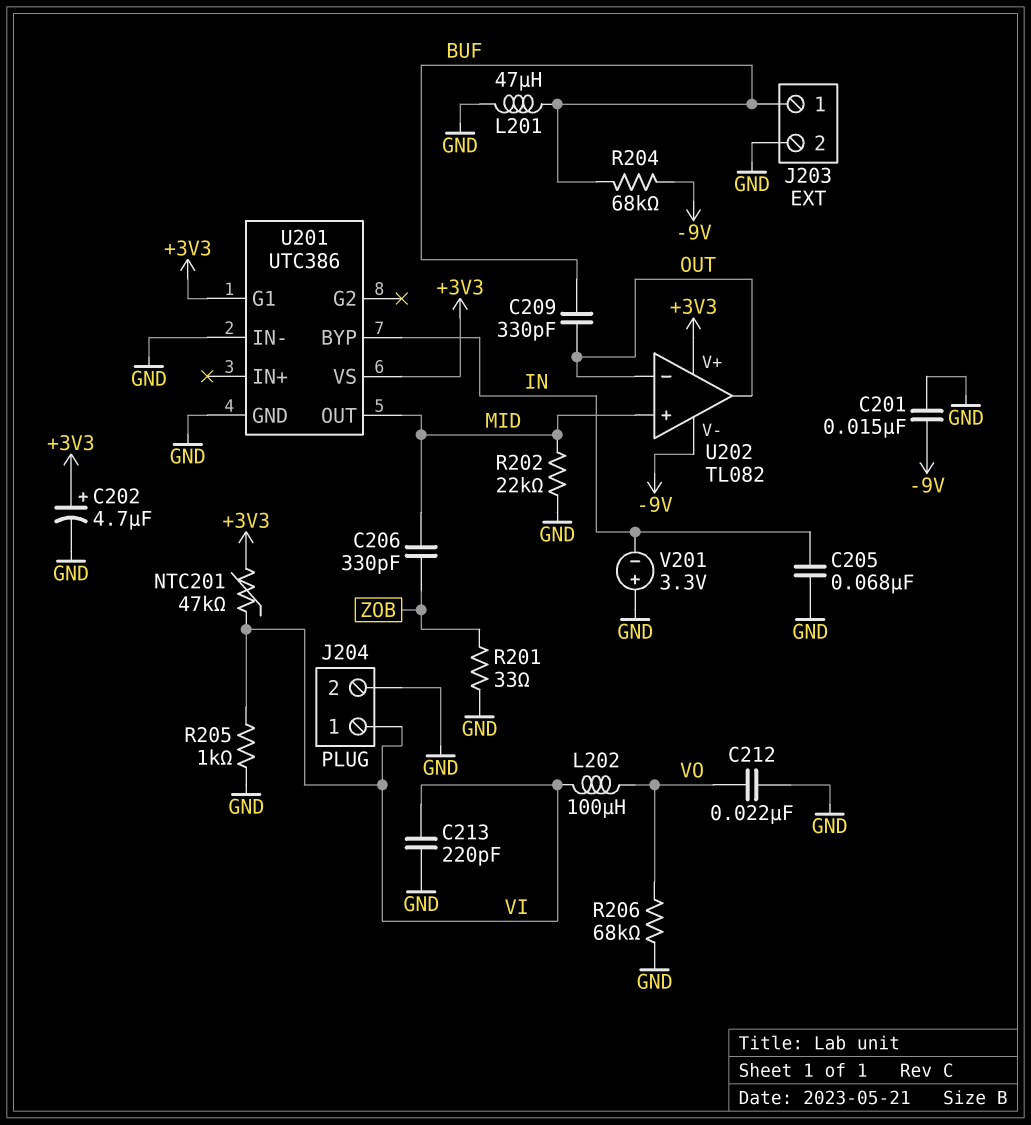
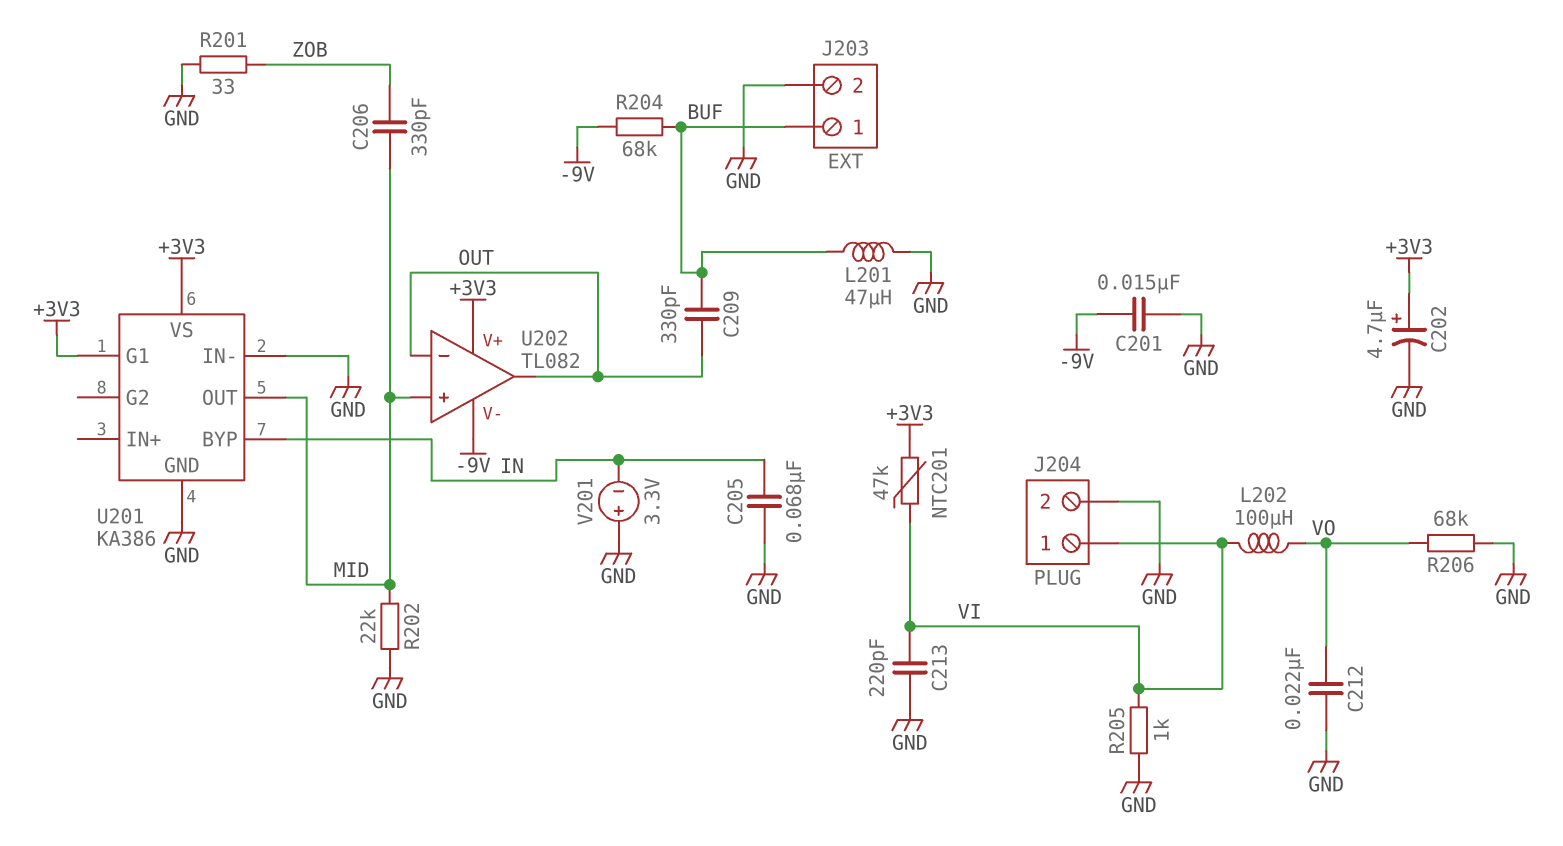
U201: UTC386 -> KA386

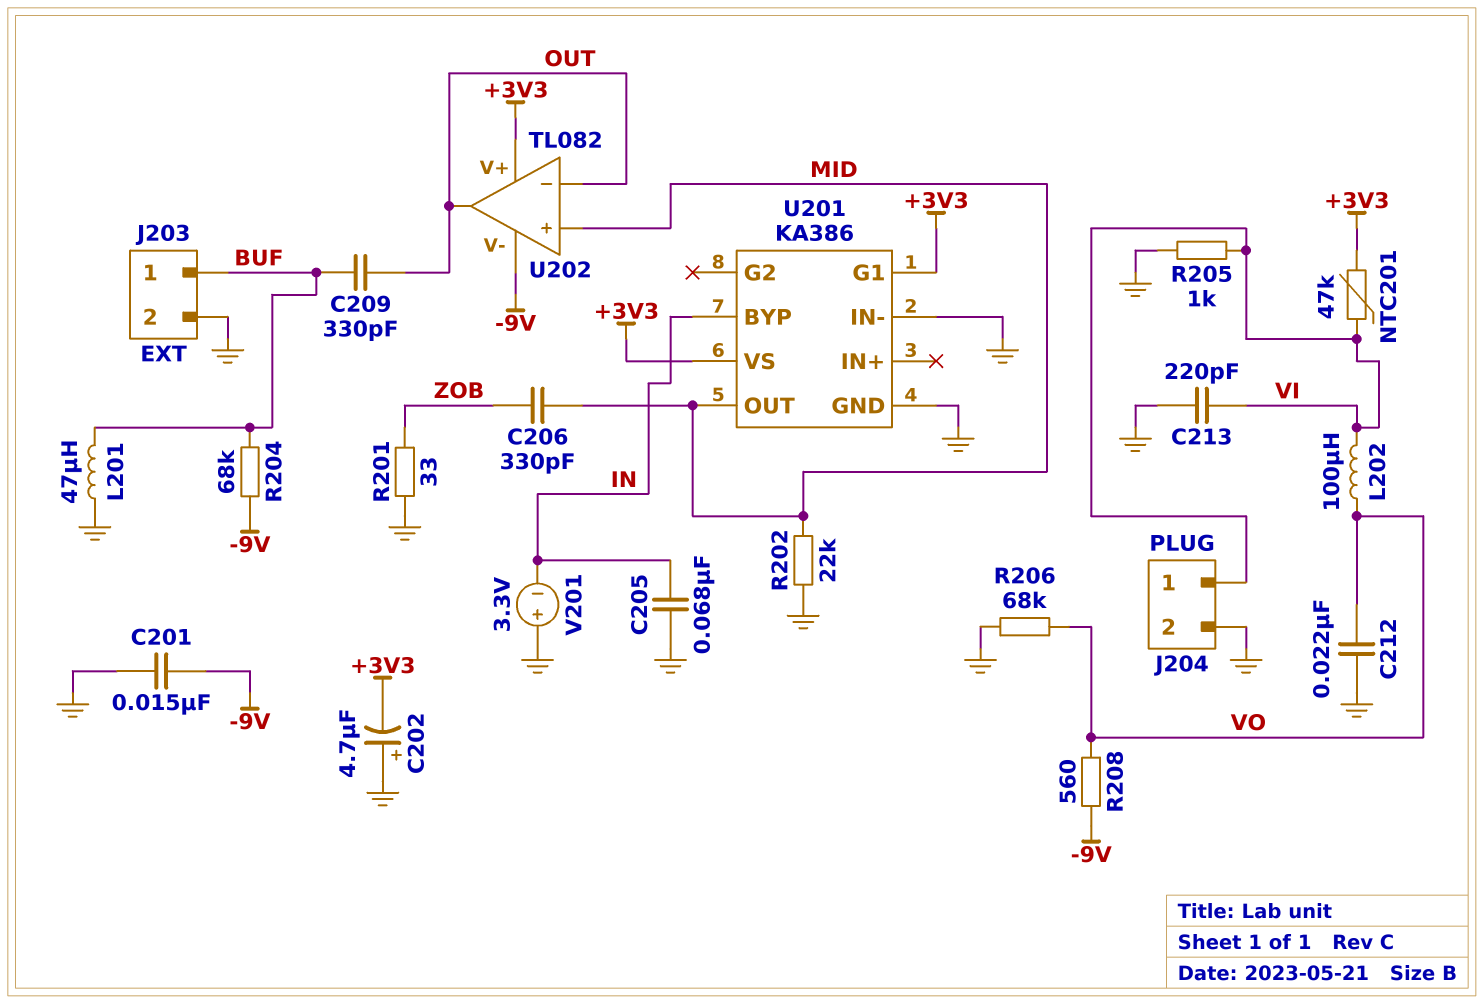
C202: 4.7uF (plus +3V3, minus GND) -> 4.7uF (plus GND, minus +3V3)
R208: none -> 560 (-9V, VO)

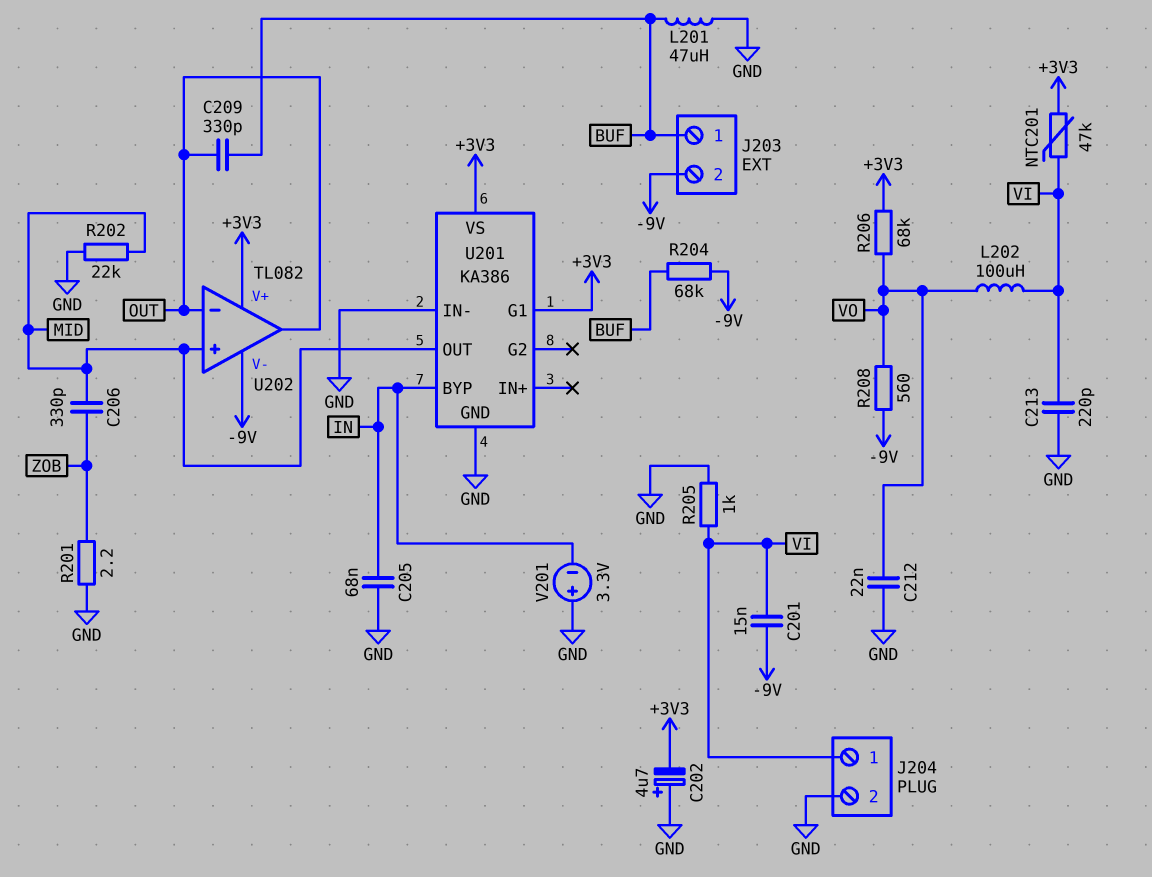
C201: 15nF (-9V, GND) -> 15nF (-9V, VI)
J203 pin 2: GND -> -9V
R201: 33 (GND, ZOB) -> 2.2 (GND, ZOB)
R206: 68k (GND, VO) -> 68k (+3V3, VO)

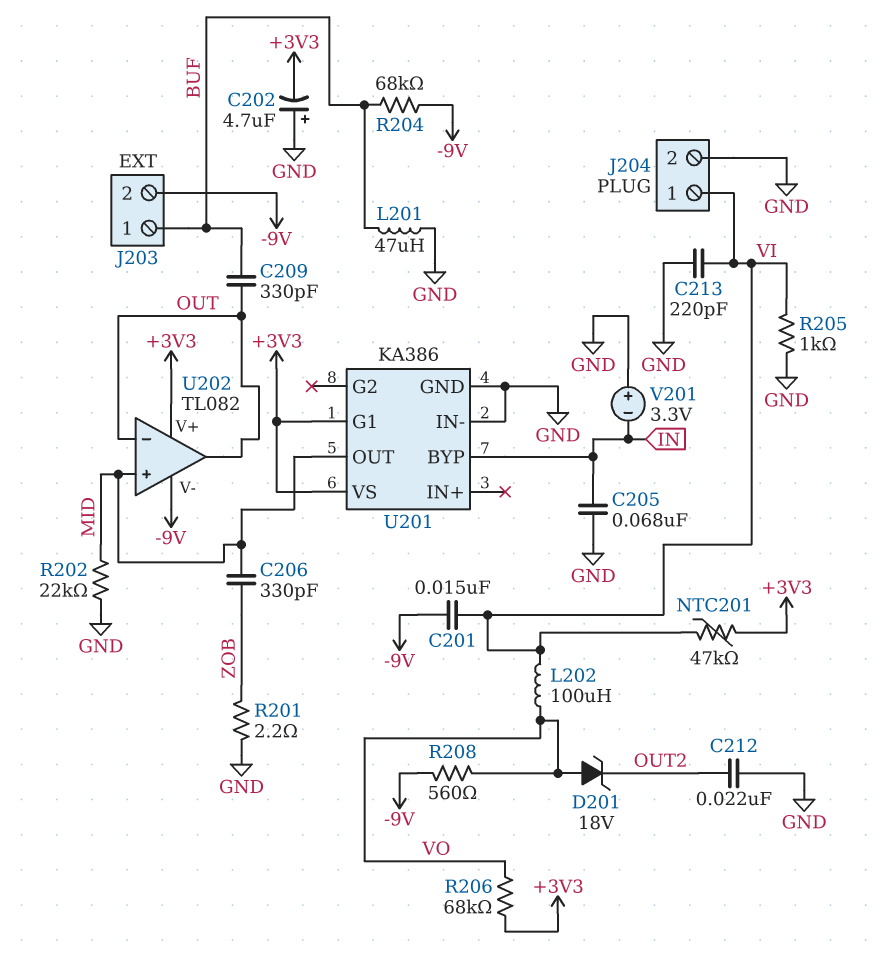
C212: 22nF (GND, VO) -> 22nF (GND, OUT2)
D201: none -> zener 18V (A VO, K OUT2)

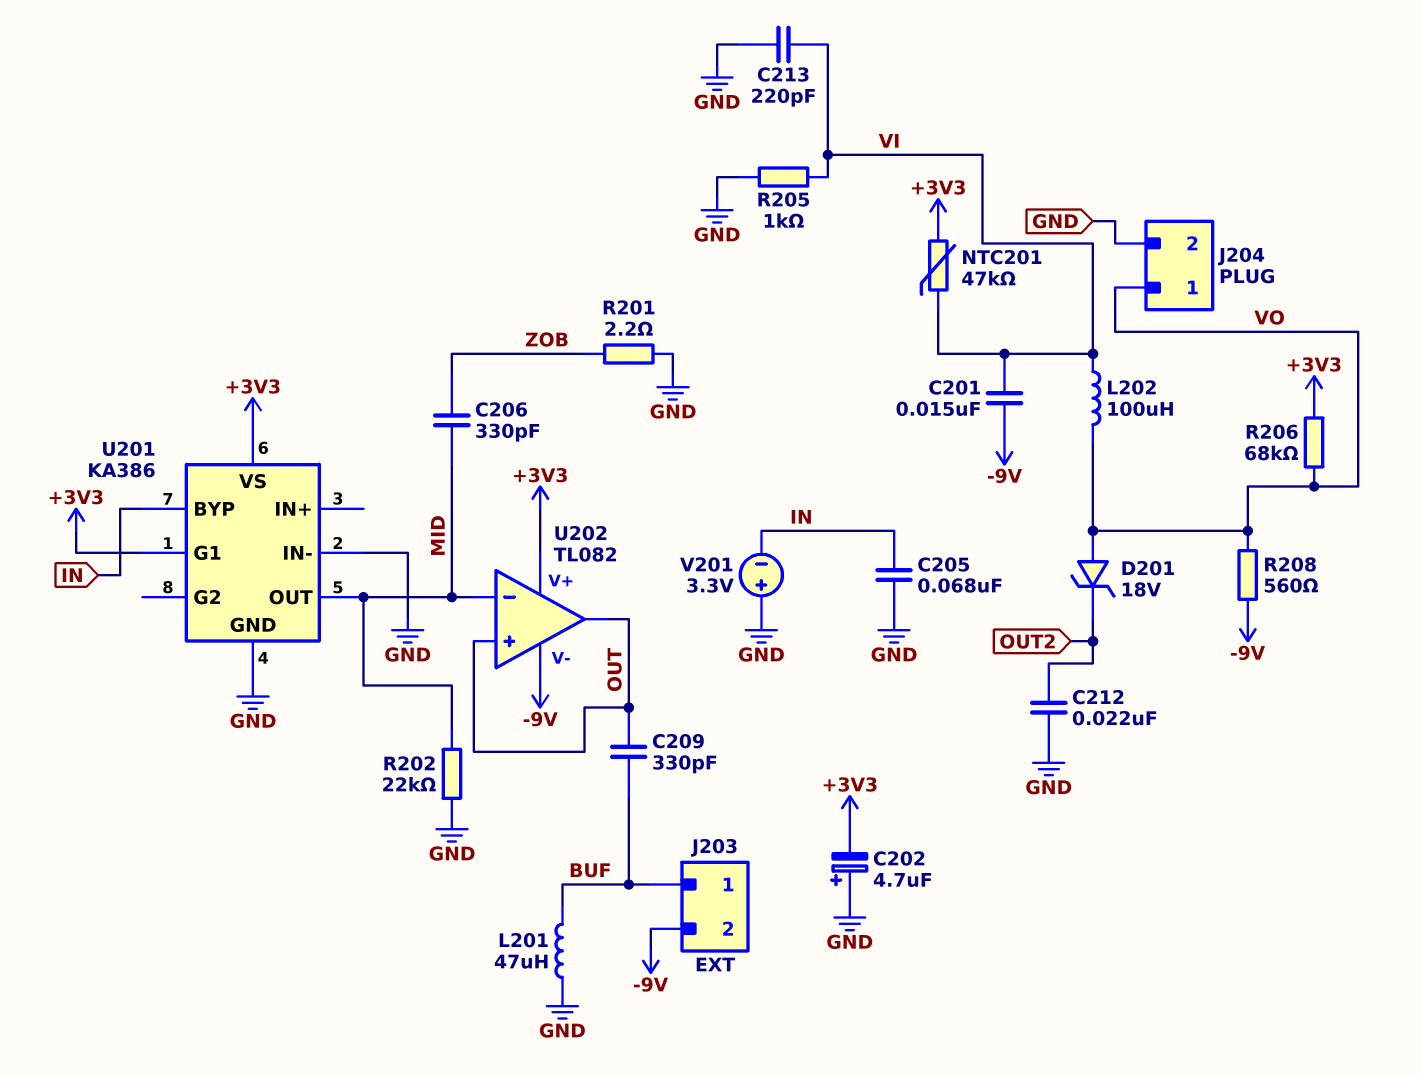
J204 pin 1: VI -> VO
R204: 68k (-9V, BUF) -> none
U202 pin in+: MID -> OUT
U202 pin in-: OUT -> MID

